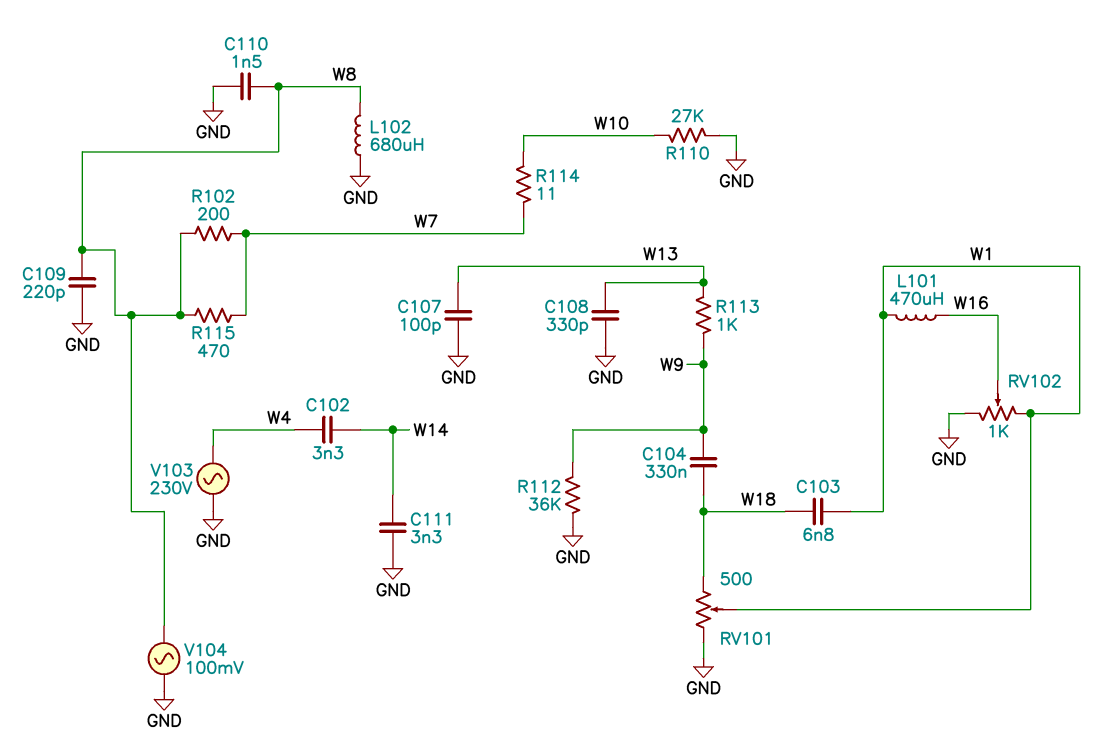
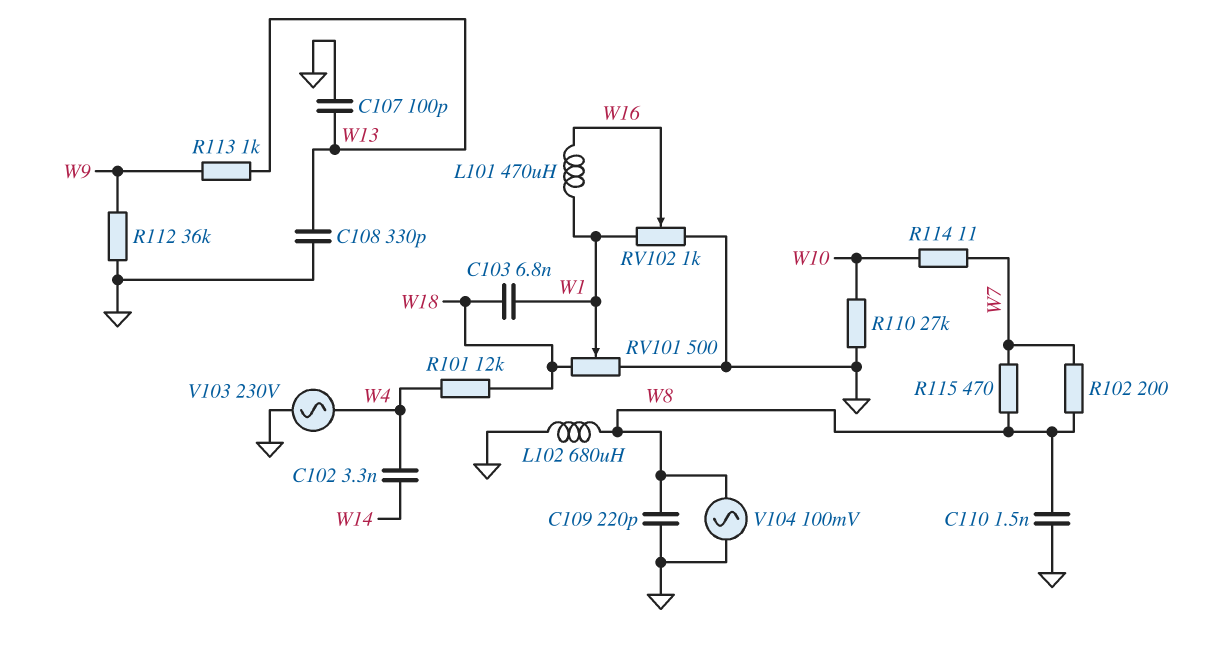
C104: 330nF (W9, W18) -> none
C111: 3.3nF (GND, W14) -> none
R101: none -> 12k (W4, W18)

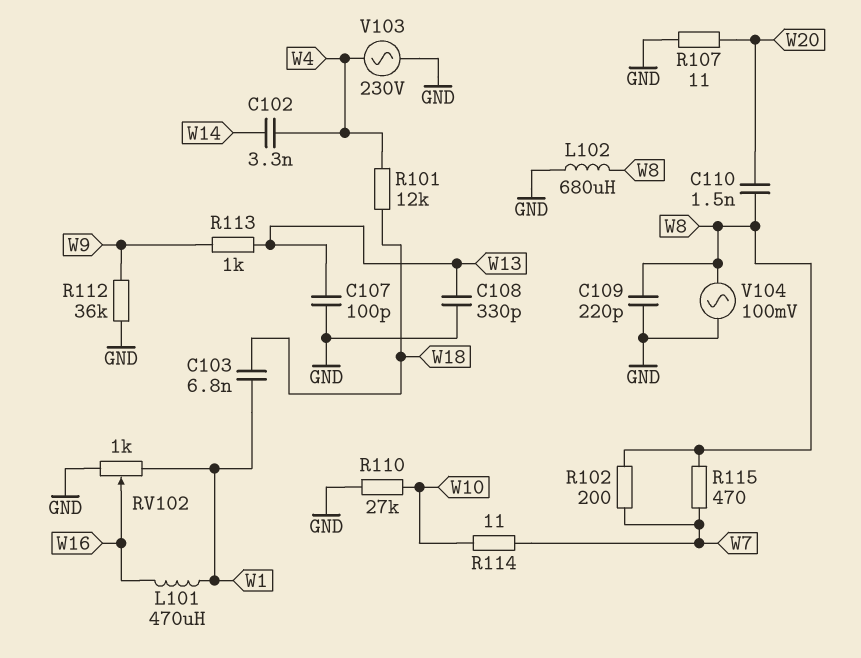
C110: 1.5nF (GND, W8) -> 1.5nF (W8, W20)
R107: none -> 11 (GND, W20)
RV101: 500 (GND, W18, wiper W1) -> none

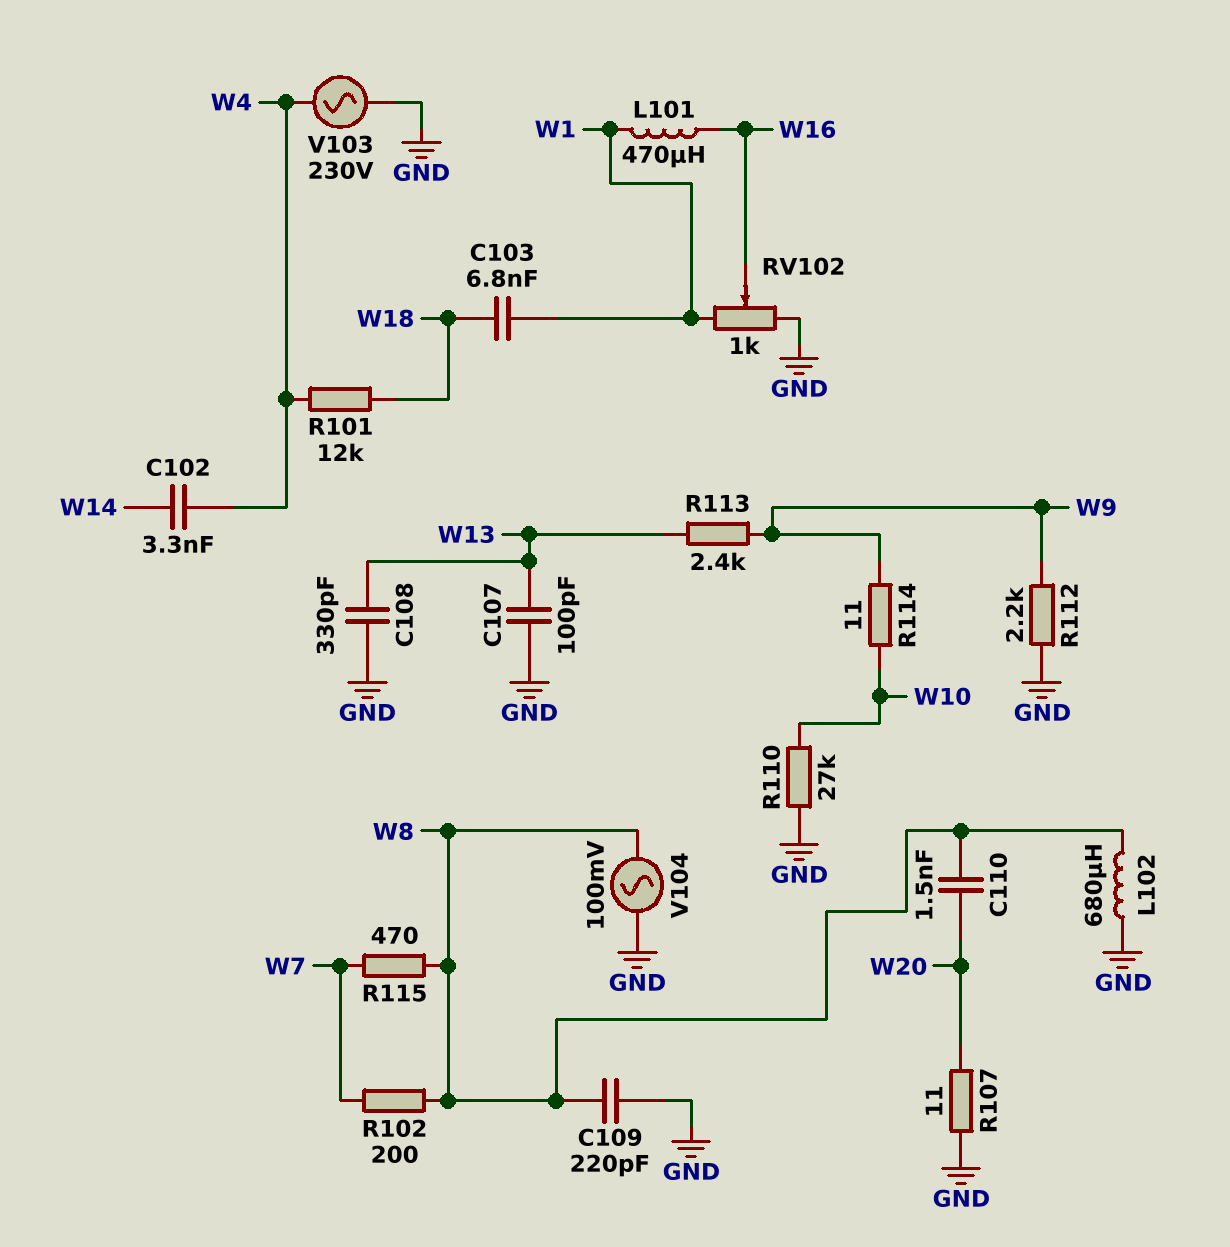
R112: 36k (GND, W9) -> 2.2k (GND, W9)
R113: 1k (W9, W13) -> 2.4k (W9, W13)
R114: 11 (W7, W10) -> 11 (W9, W10)

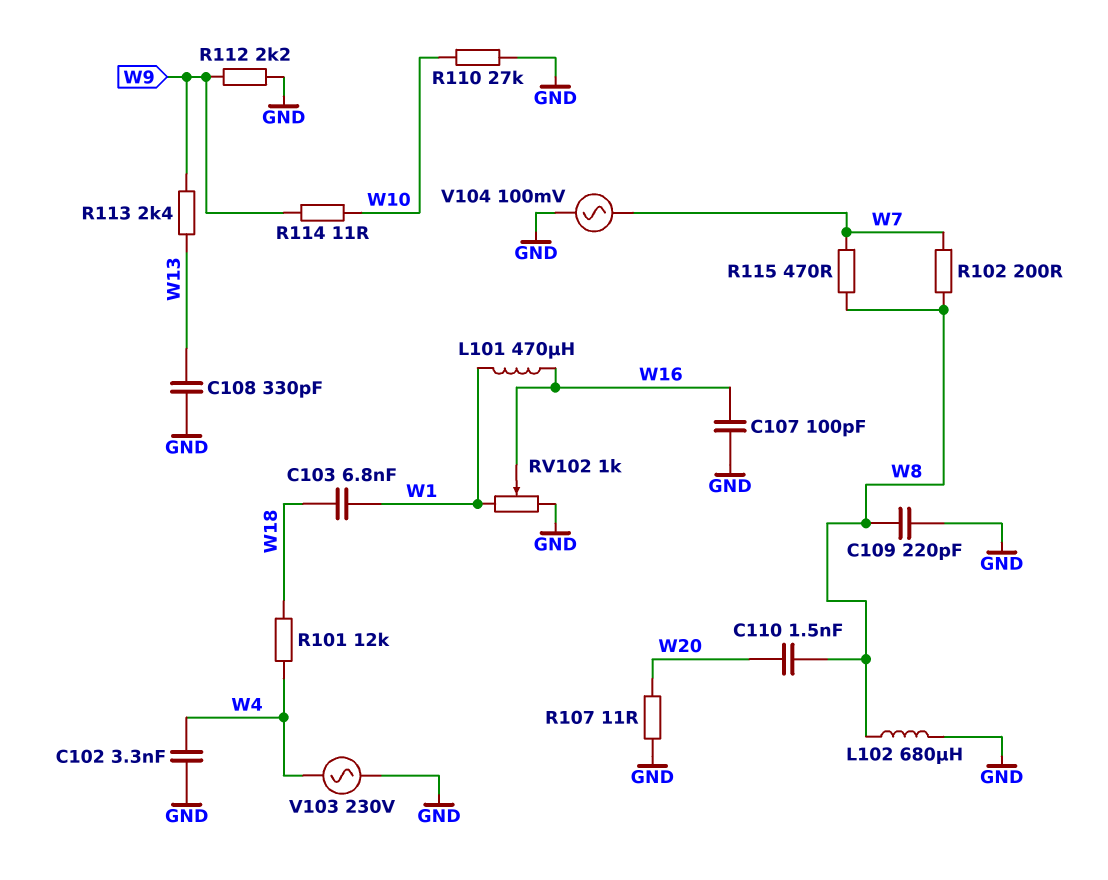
C102: 3.3nF (W4, W14) -> 3.3nF (GND, W4)
C107: 100pF (GND, W13) -> 100pF (GND, W16)
V104: AC 100mV (GND, W8) -> AC 100mV (GND, W7)

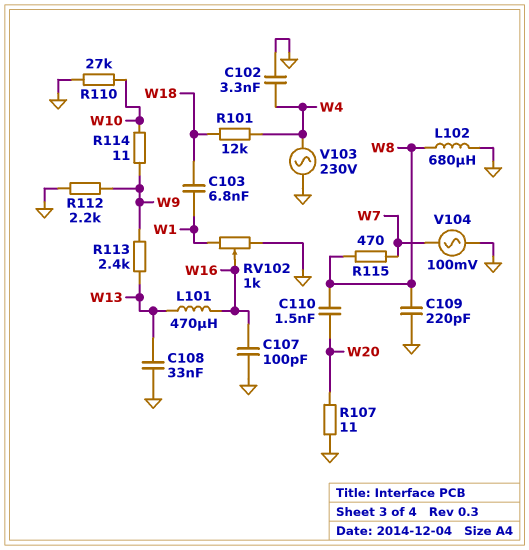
C108: 330pF (GND, W13) -> 33nF (GND, W13)
L101: 470uH (W1, W16) -> 470uH (W13, W16)
R102: 200 (W7, W8) -> none

